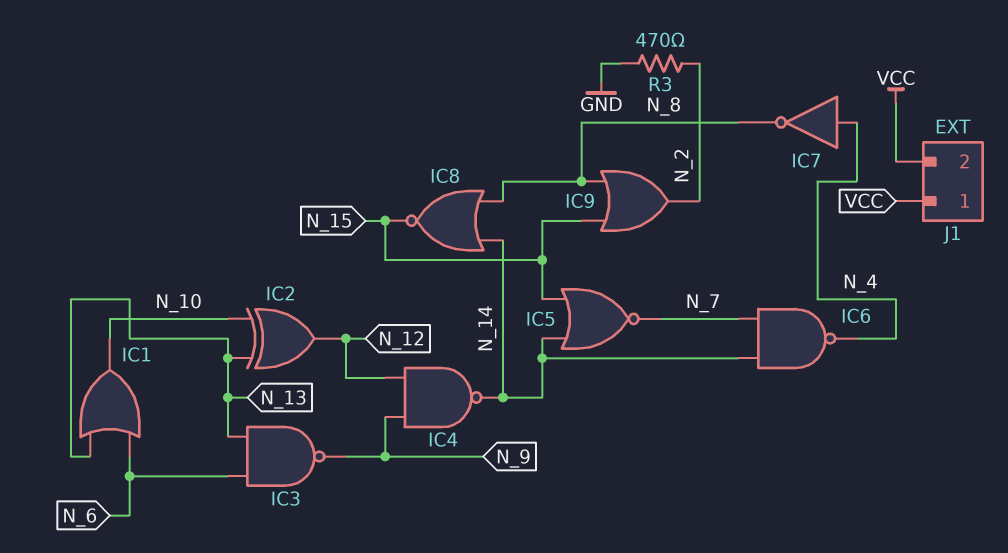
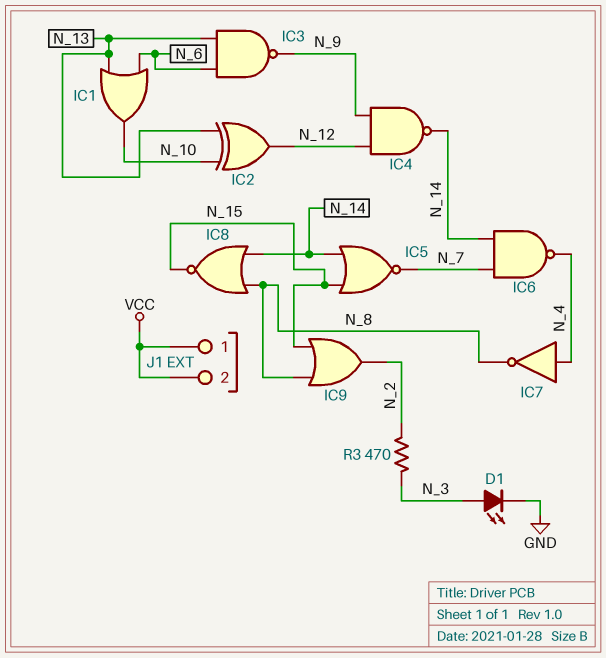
D1: none -> LED (A N_3, K GND)
R3: 470 (GND, N_2) -> 470 (N_2, N_3)

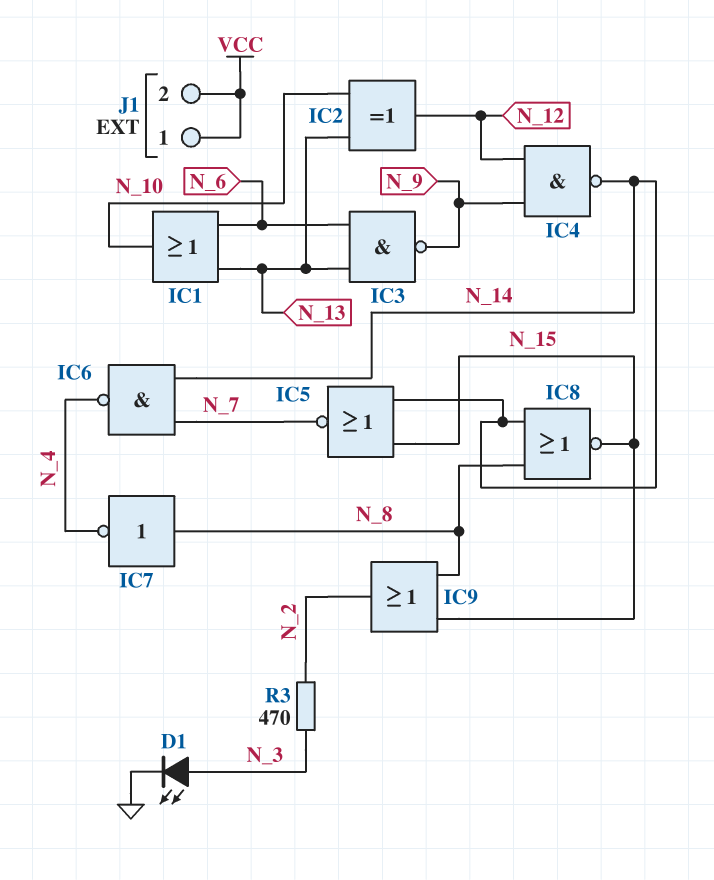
IC7: NOT (in N_4, out N_8) -> NOT (in N_8, out N_4)

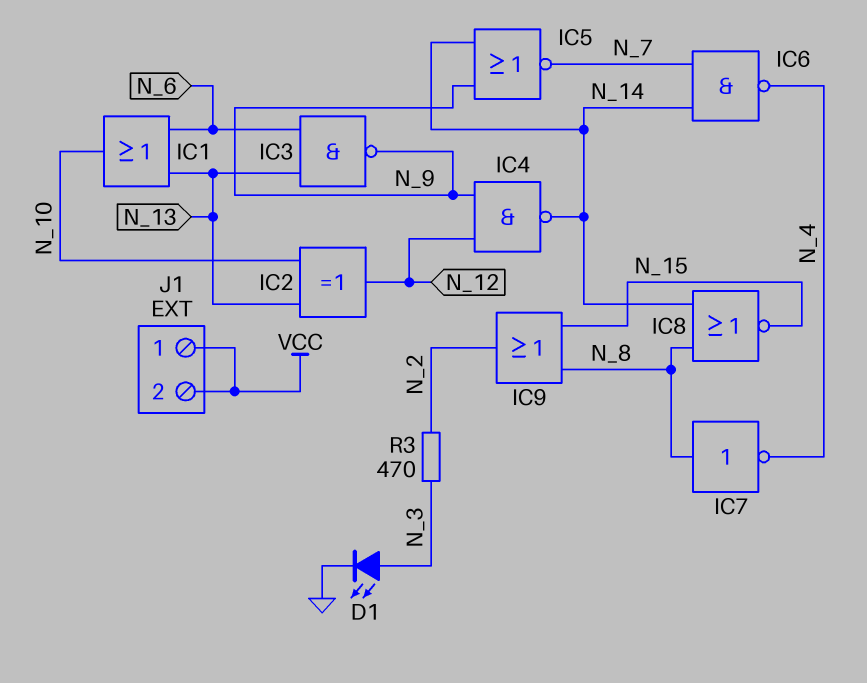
IC5: NOR (in N_14, in N_15, out N_7) -> NOR (in N_9, in N_14, out N_7)

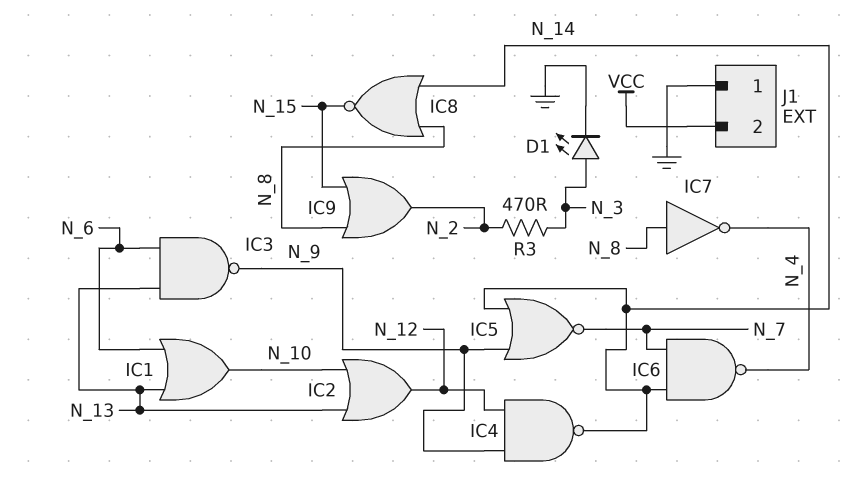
IC2: XOR (in N_10, in N_13, out N_12) -> OR (in N_10, in N_13, out N_12)
J1 pin 1: VCC -> GND

